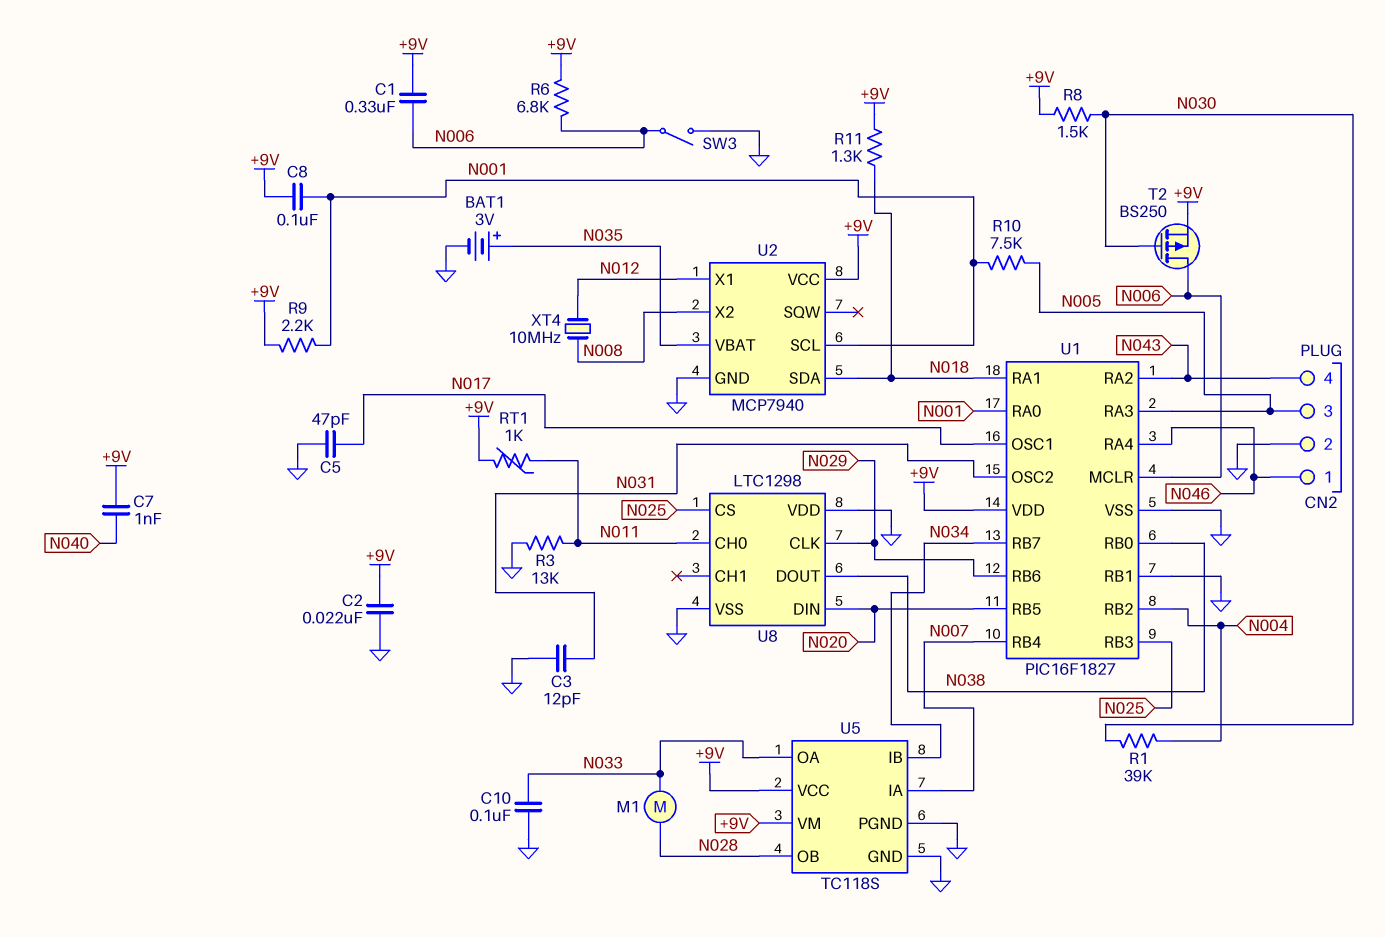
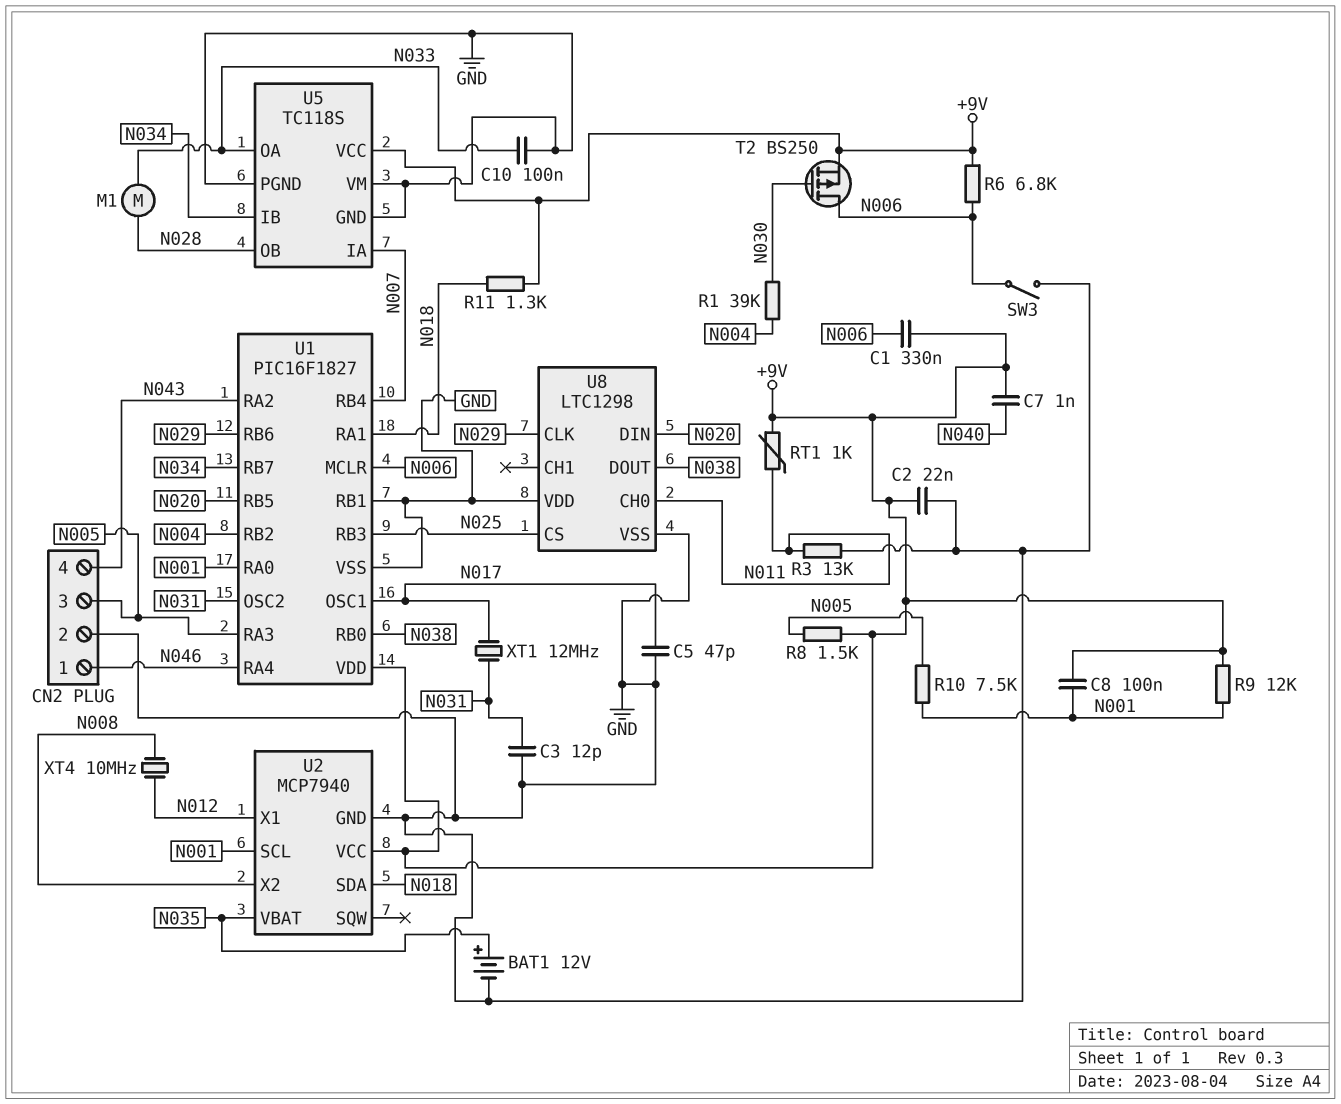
BAT1: 3V (plus N035, minus GND) -> 12V (plus N035, minus GND)
R8: 1.5k (+9V, N030) -> 1.5k (+9V, N005)
R9: 2.2k (+9V, N001) -> 12k (+9V, N001)
U5 pin VM: +9V -> GND
XT1: none -> 12MHz (N017, N031)

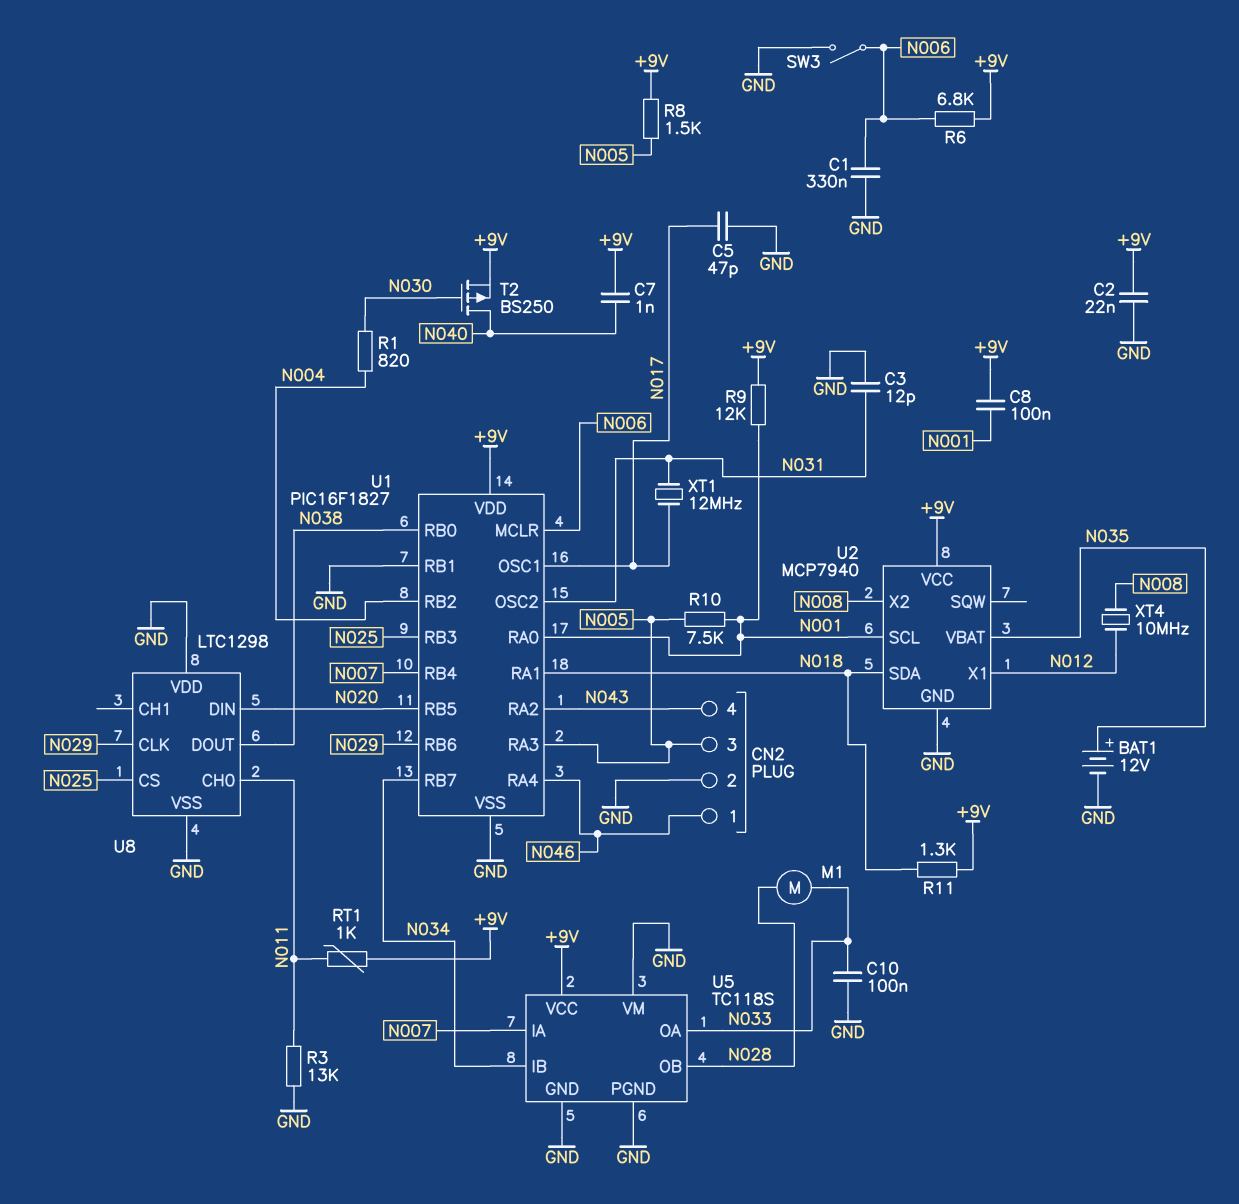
C1: 330nF (+9V, N006) -> 330nF (GND, N006)
R1: 39k (N004, N030) -> 820 (N004, N030)
T2: PMOS BS250 (G N030, D N006, S +9V) -> PMOS BS250 (G N030, D N040, S +9V)

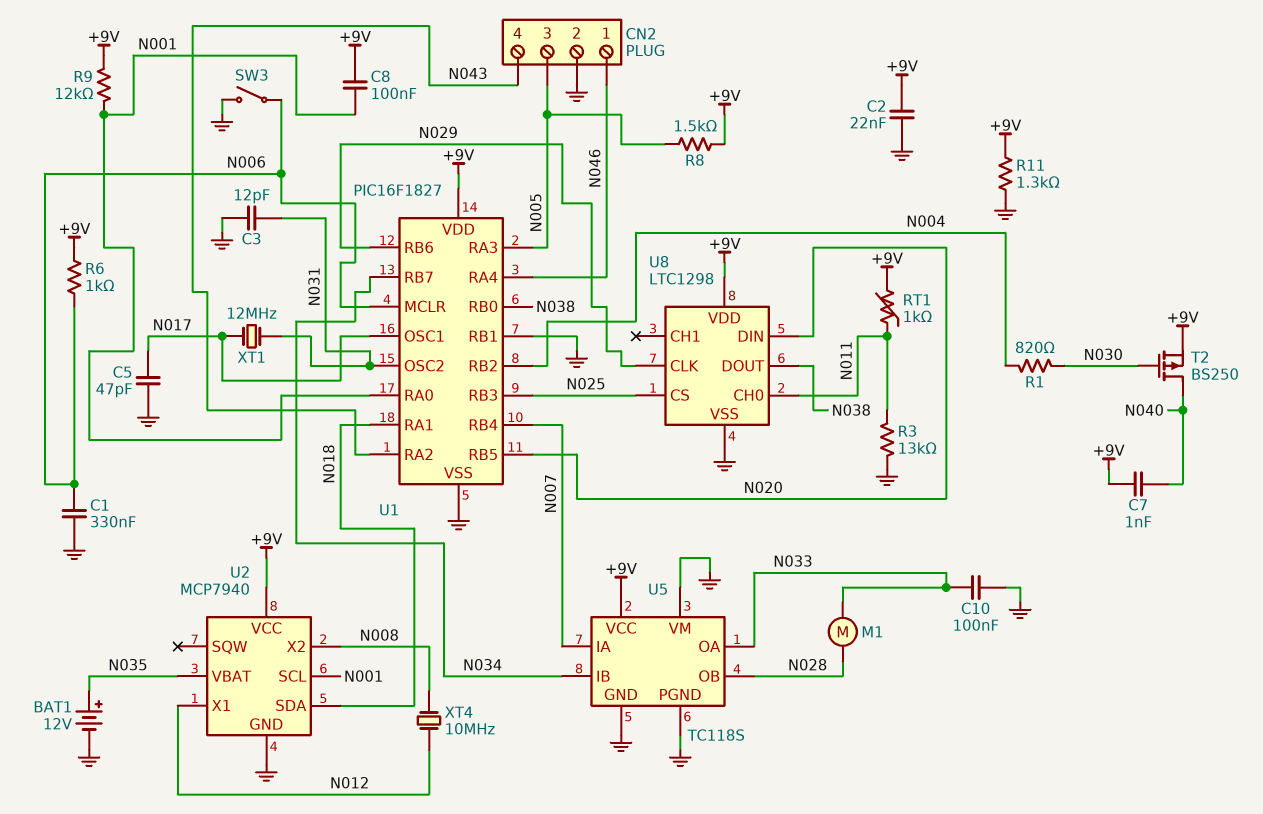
R6: 6.8k (+9V, N006) -> 1k (+9V, N006)
R10: 7.5k (N001, N005) -> none
R11: 1.3k (+9V, N018) -> 1.3k (+9V, GND)
U8 pin VDD: GND -> +9V

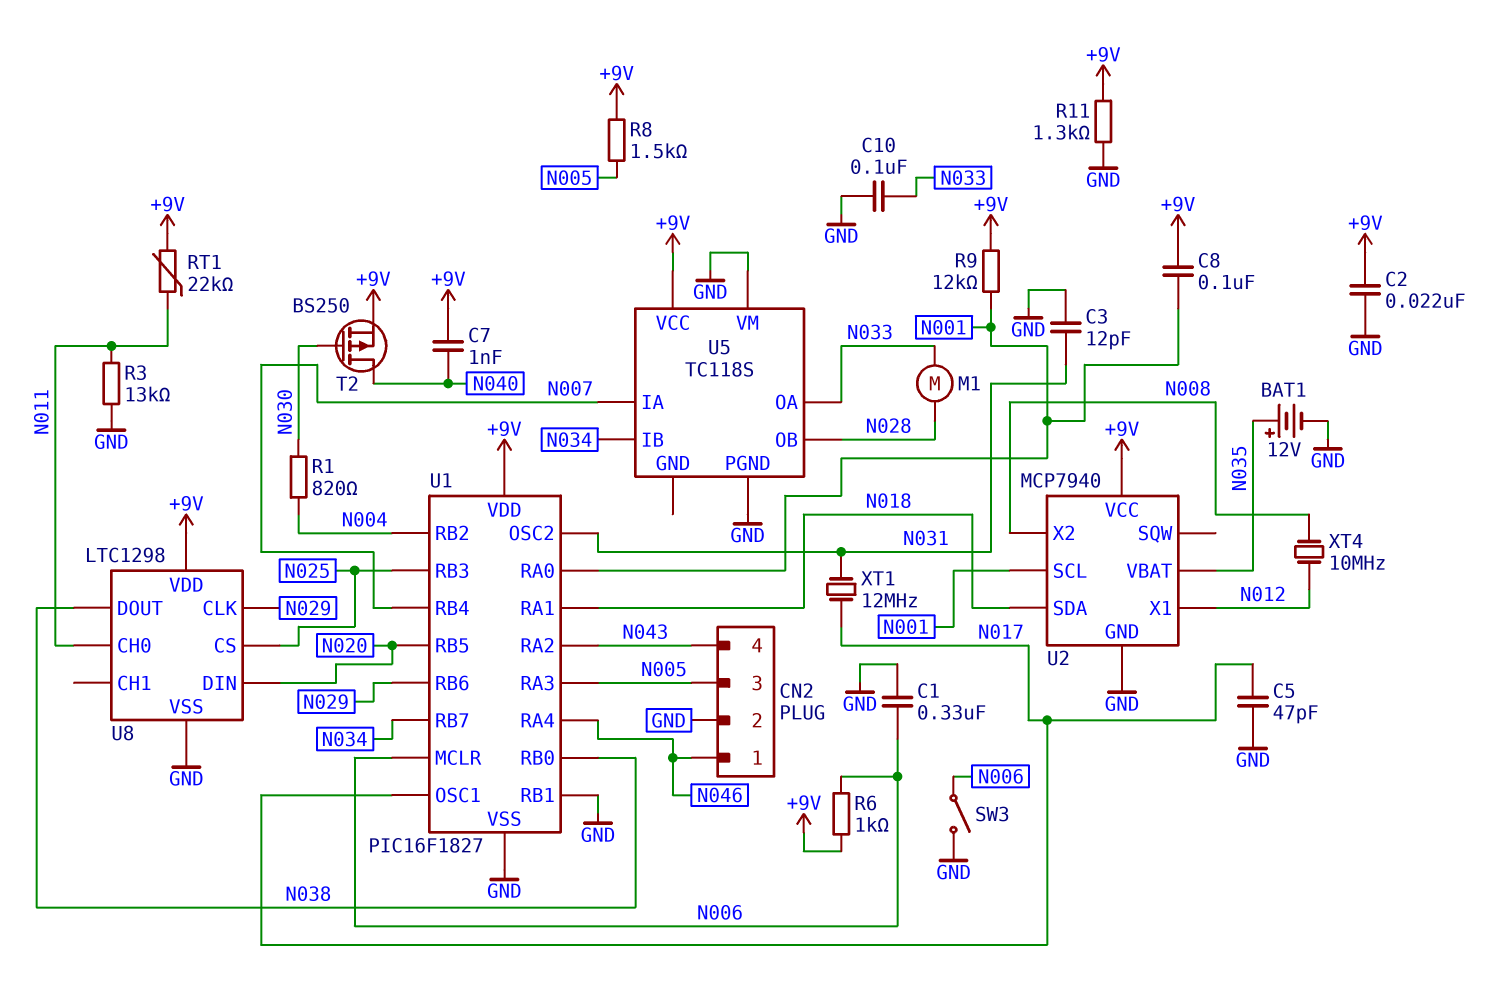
RT1: 1k (+9V, N011) -> 22k (+9V, N011)
U5 pin GND: GND -> none

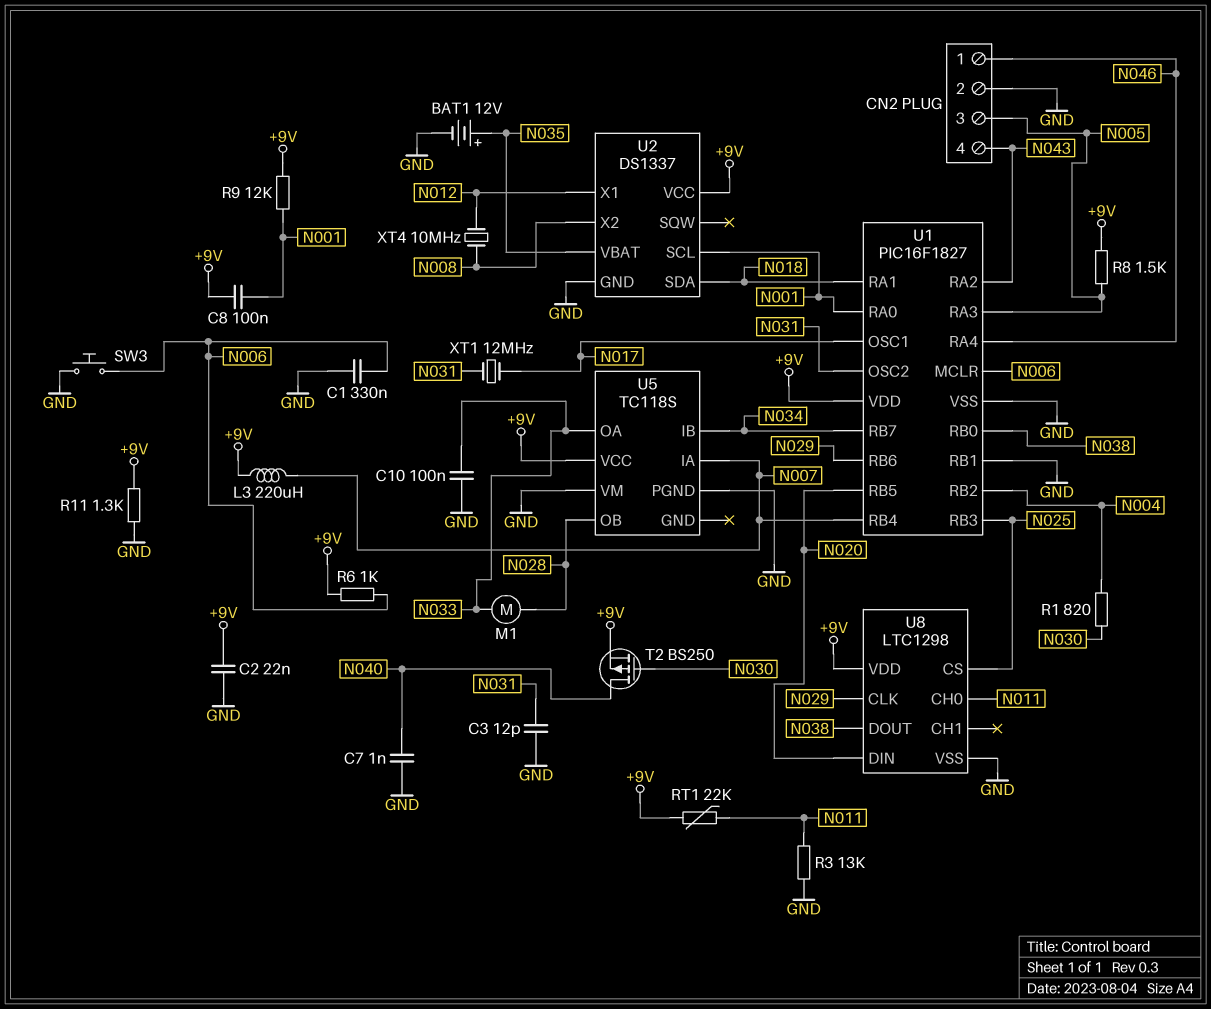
C5: 47pF (GND, N017) -> none
C7: 1nF (+9V, N040) -> 1nF (GND, N040)
L3: none -> 220uH (+9V, N007)
SW3: switch (GND, N006) -> button (GND, N006)
U2: MCP7940 -> DS1337

